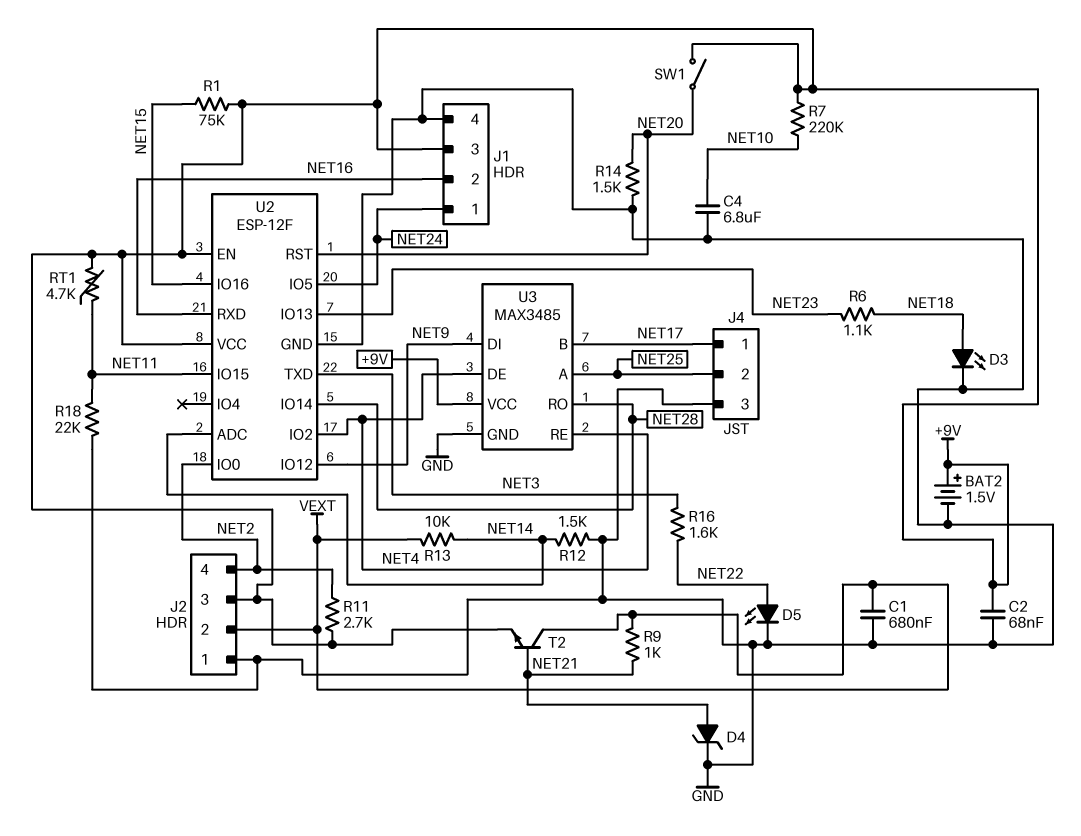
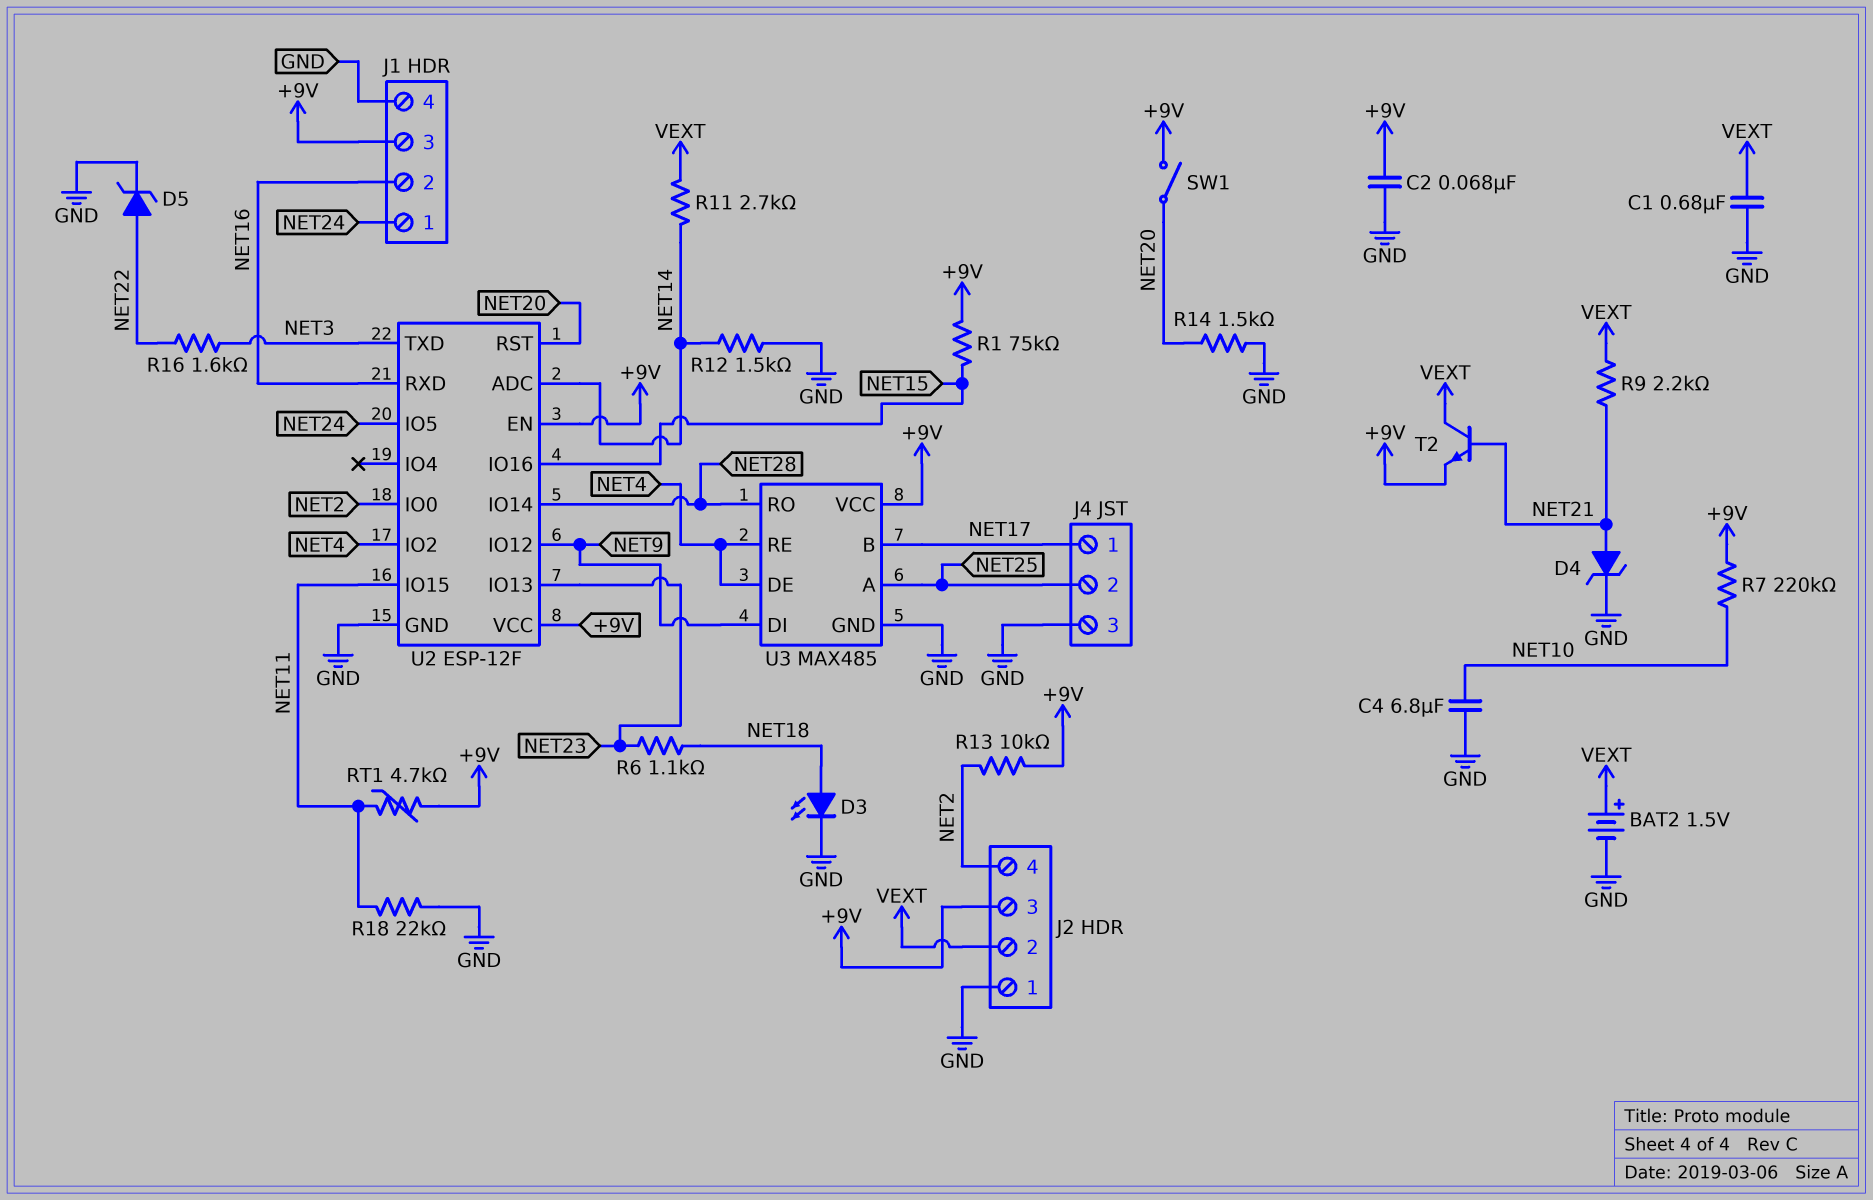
BAT2: 1.5V (plus +9V, minus GND) -> 1.5V (plus VEXT, minus GND)
D5: LED (A NET22, K GND) -> zener (A NET22, K GND)
R9: 1k (NET21, VEXT) -> 2.2k (NET21, VEXT)
R11: 2.7k (+9V, NET2) -> 2.7k (NET14, VEXT)
R13: 10k (NET14, VEXT) -> 10k (+9V, NET2)
U3: MAX3485 -> MAX485

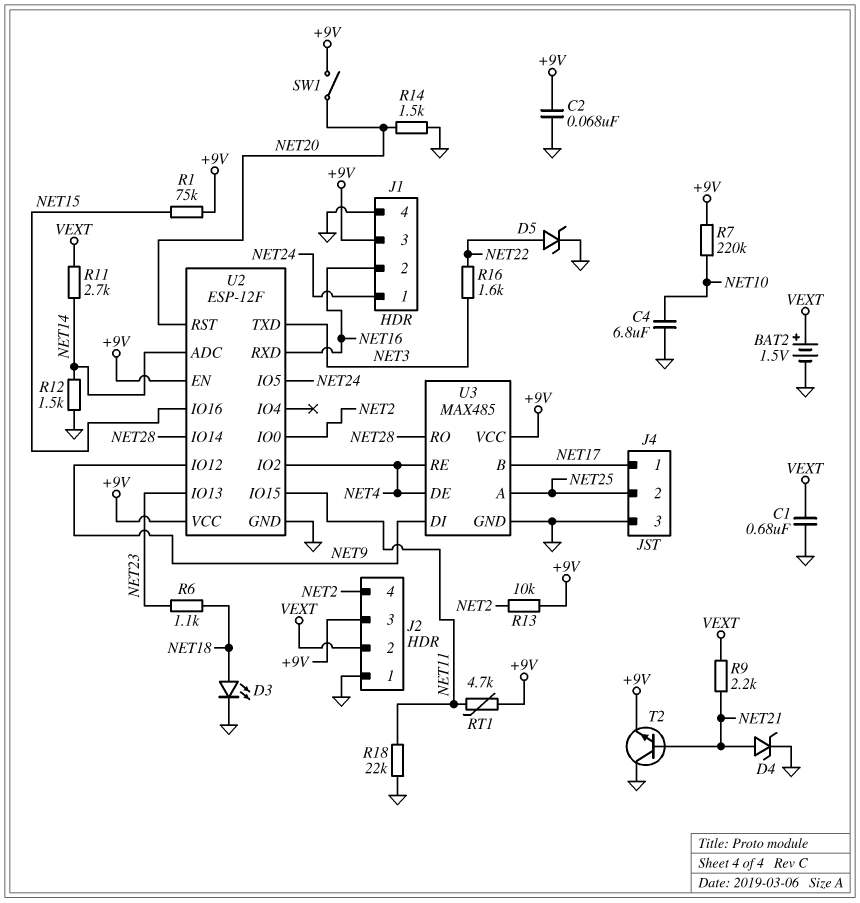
T2: NPN (B NET21, C VEXT, E +9V) -> NPN (B NET21, C GND, E +9V)

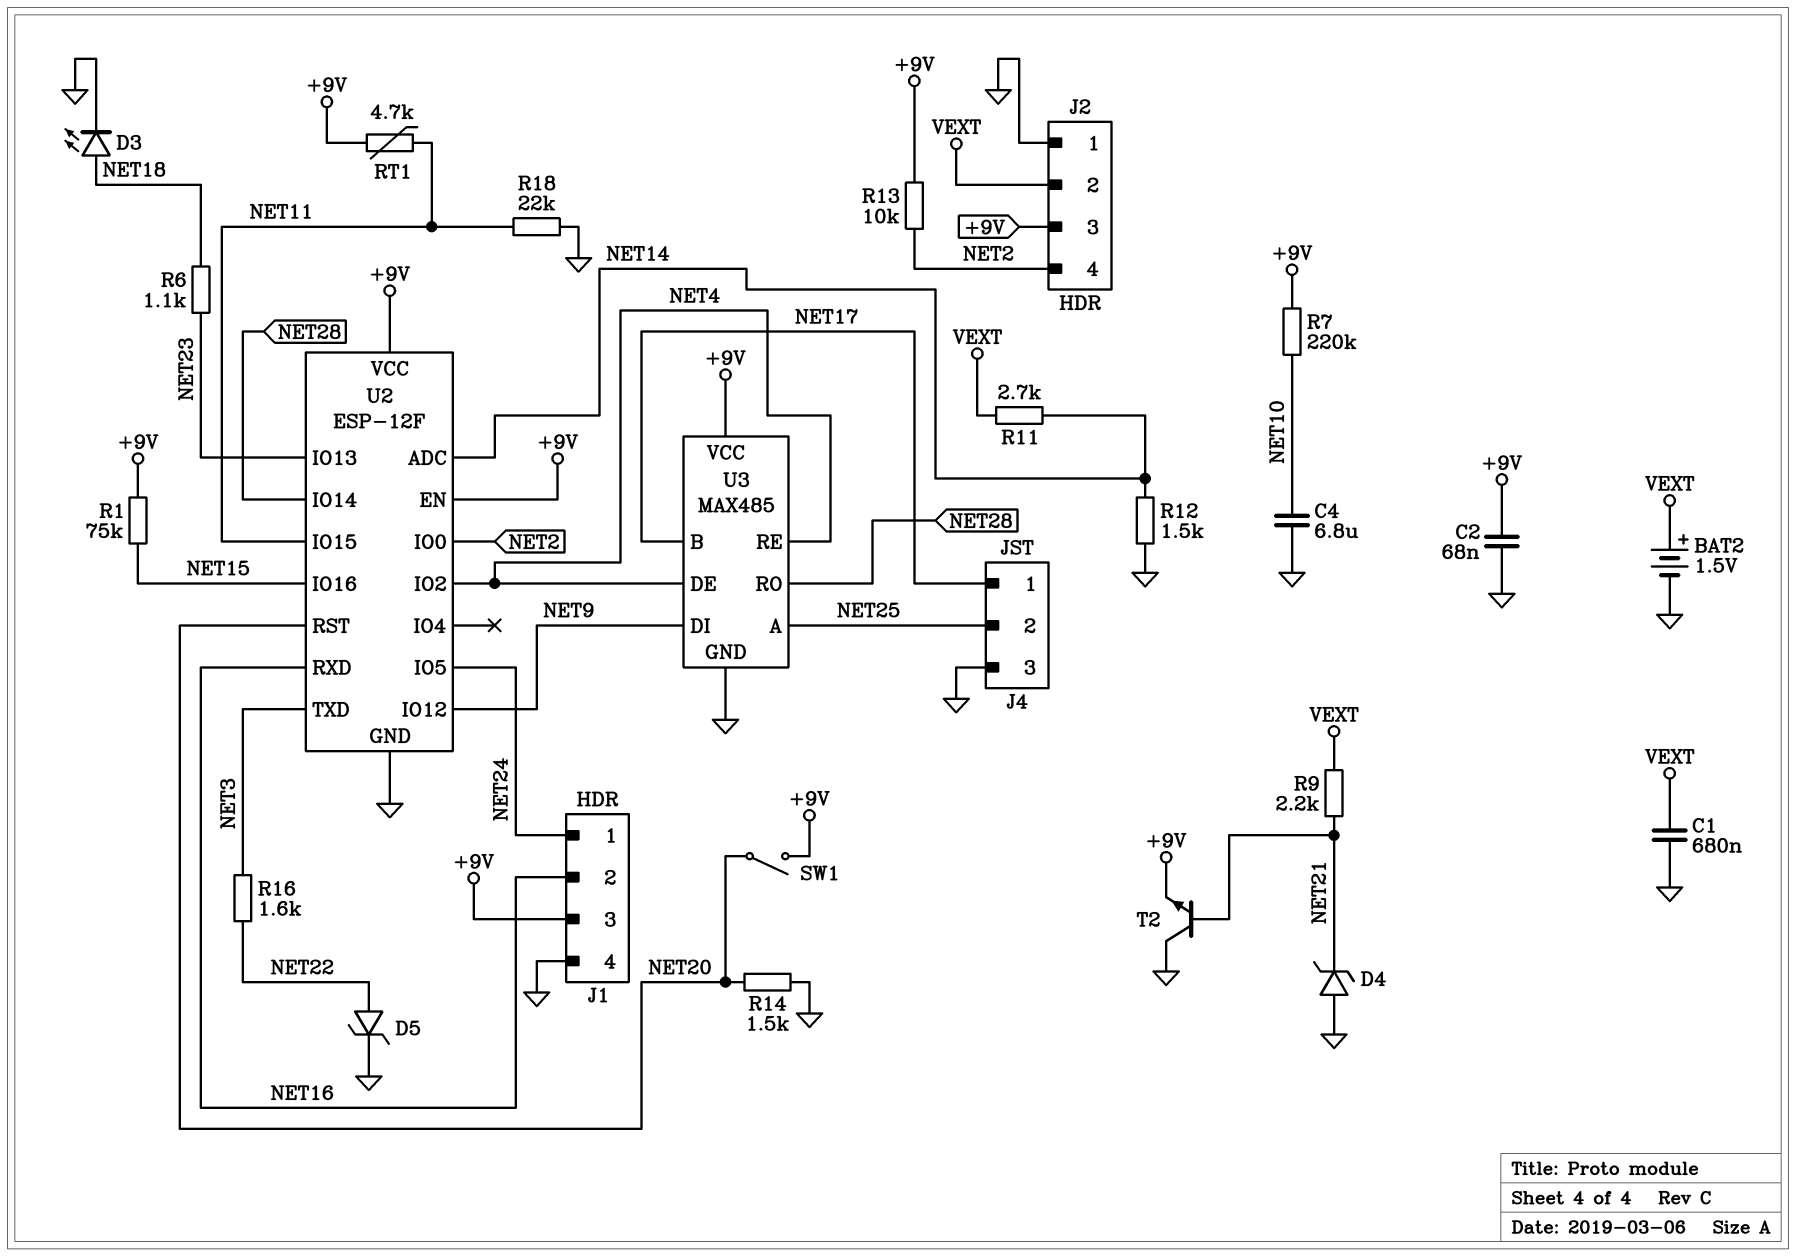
D4: zener (A NET21, K GND) -> zener (A GND, K NET21)

